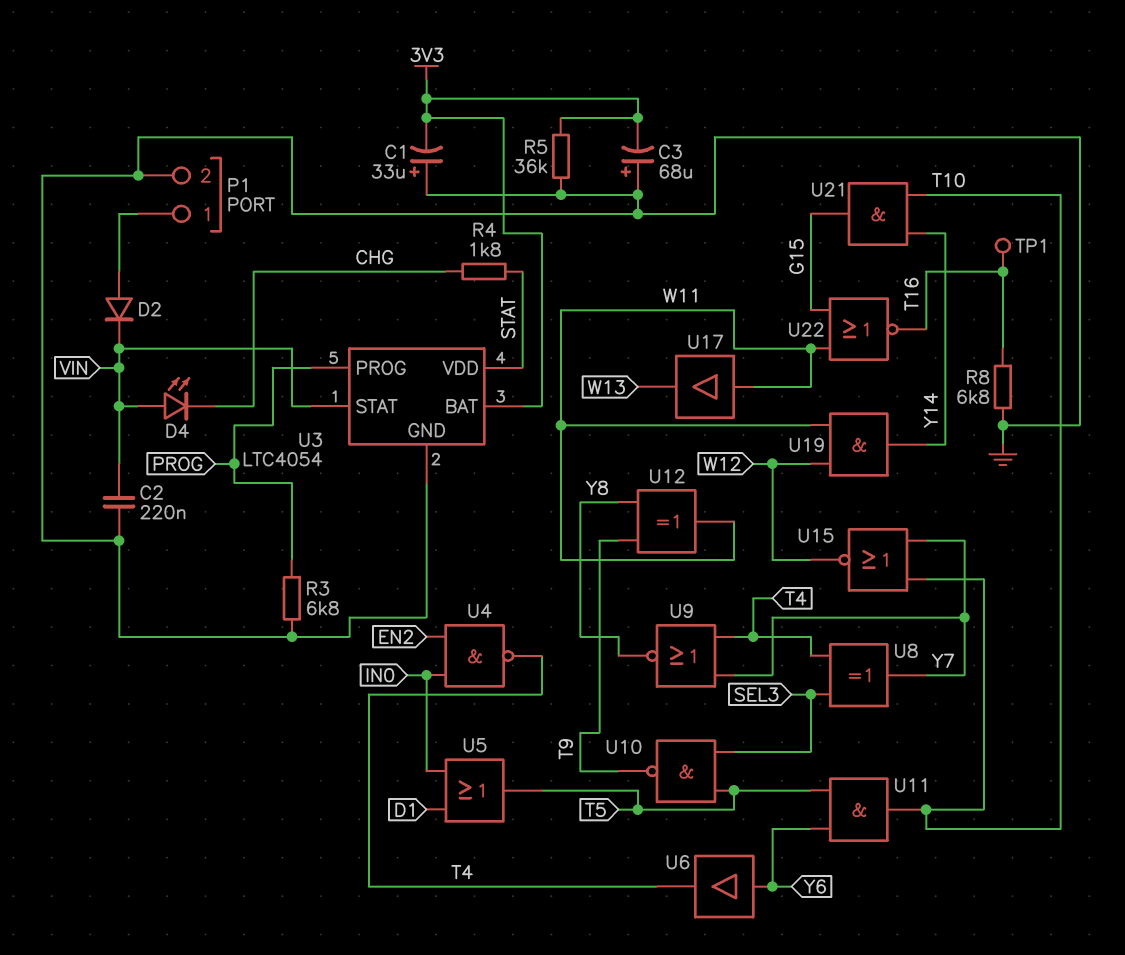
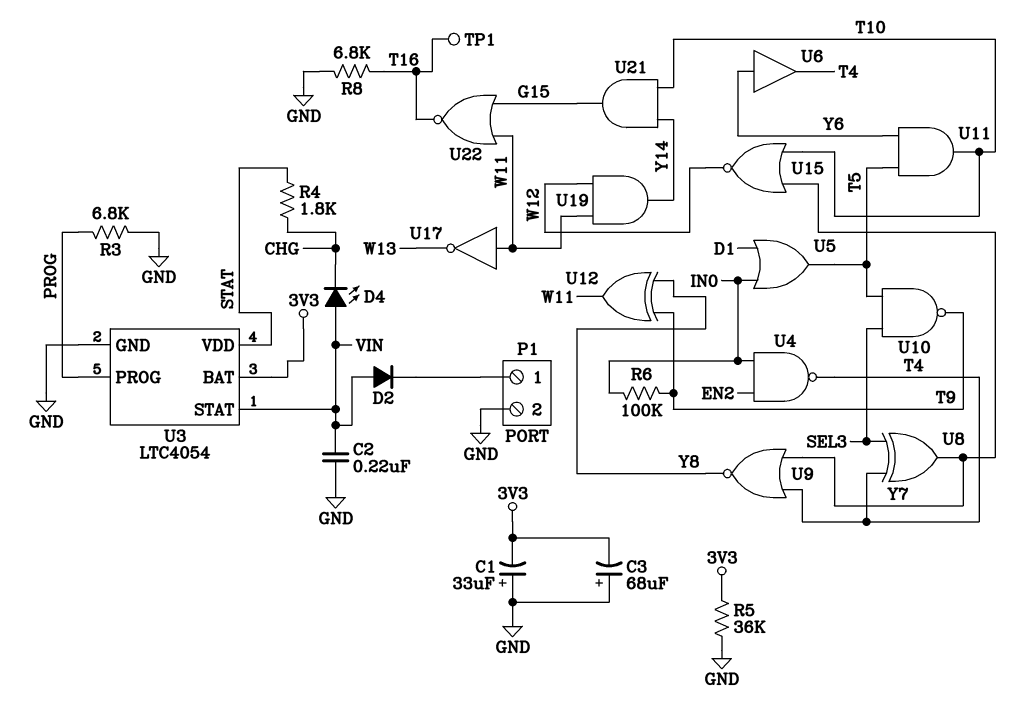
D2: diode (A P1/1, K VIN) -> diode (A VIN, K P1/1)
R6: none -> 100k (IN0, T9)
U17: buffer (in W11, out W13) -> NOT (in W11, out W13)

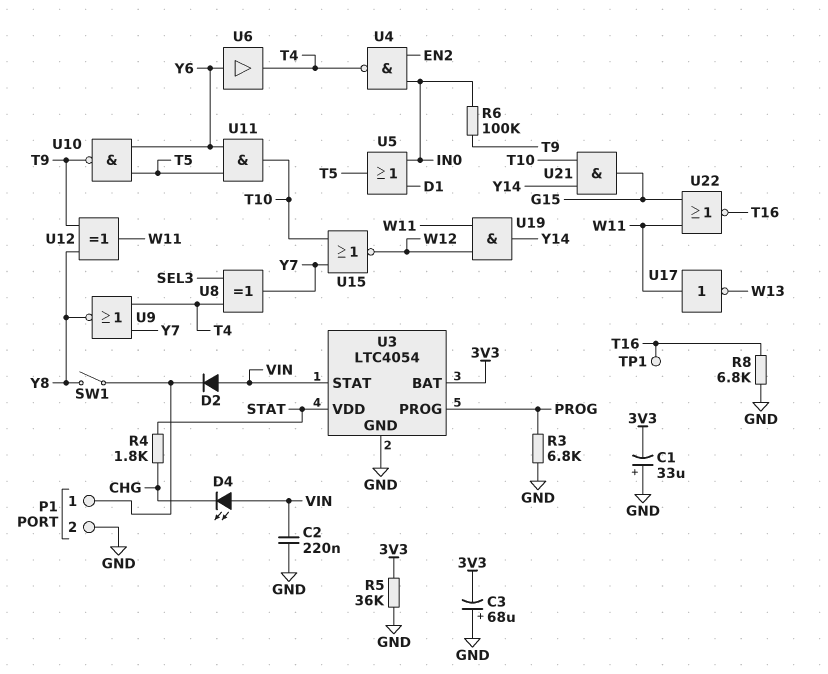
SW1: none -> switch (P1/1, Y8)
U10: NAND (in SEL3, in T5, out T9) -> NAND (in T5, in Y6, out T9)

